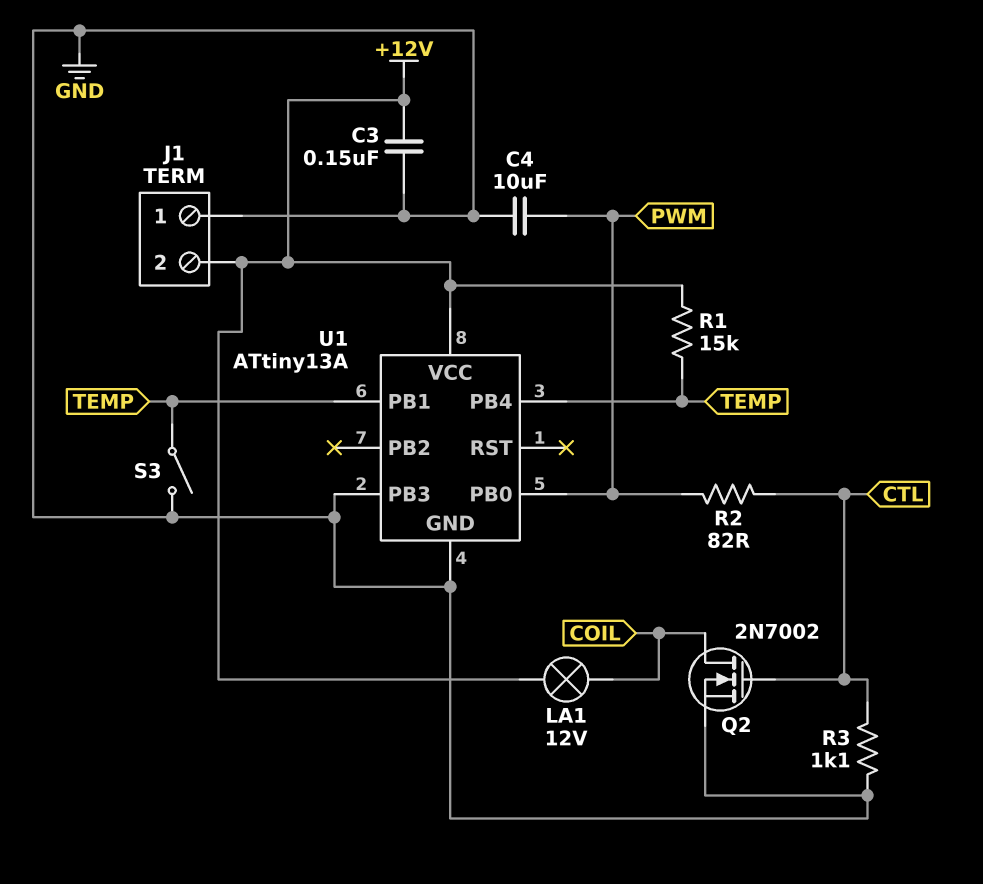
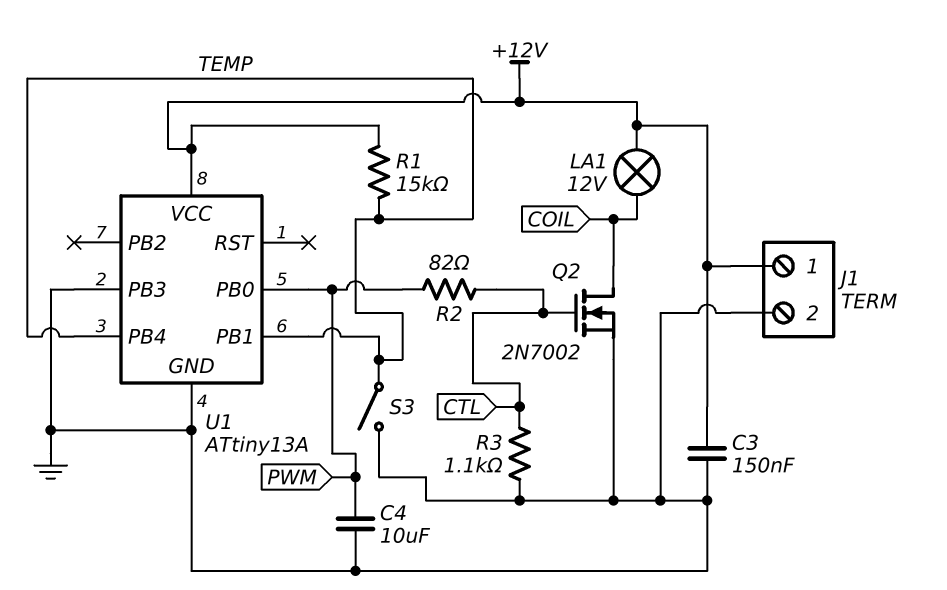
J1 pin 1: GND -> +12V
J1 pin 2: +12V -> GND

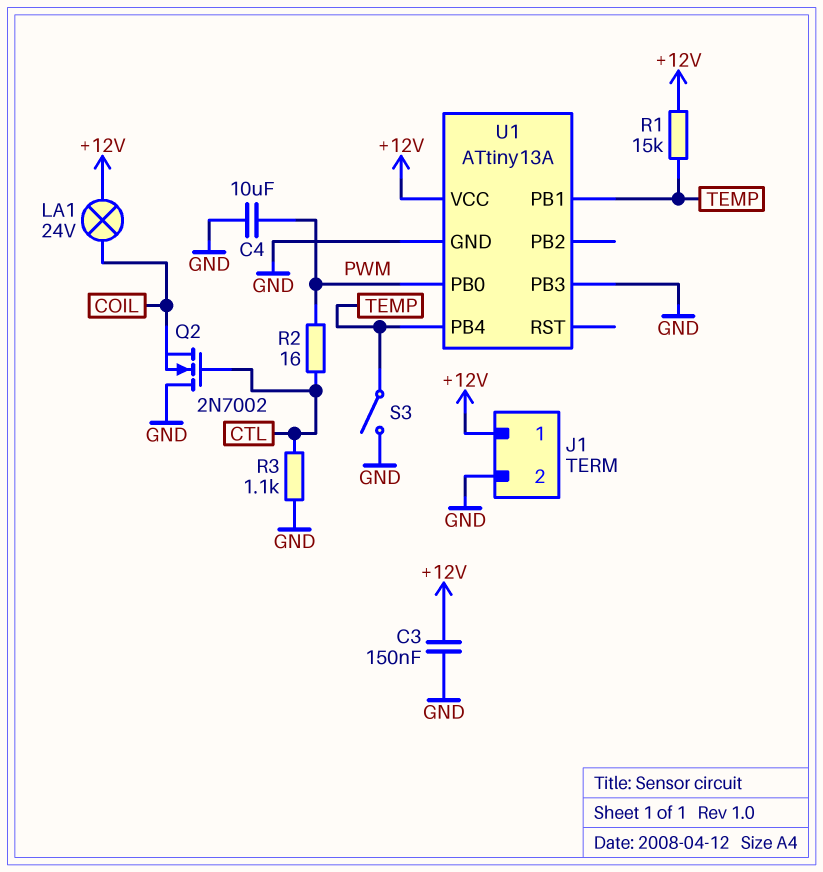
LA1: lamp 12V (+12V, COIL) -> lamp 24V (+12V, COIL)
Q2: NMOS 2N7002 (G CTL, D COIL, S GND) -> NMOS 2N7002 (G CTL, D GND, S COIL)
R2: 82 (CTL, PWM) -> 16 (CTL, PWM)

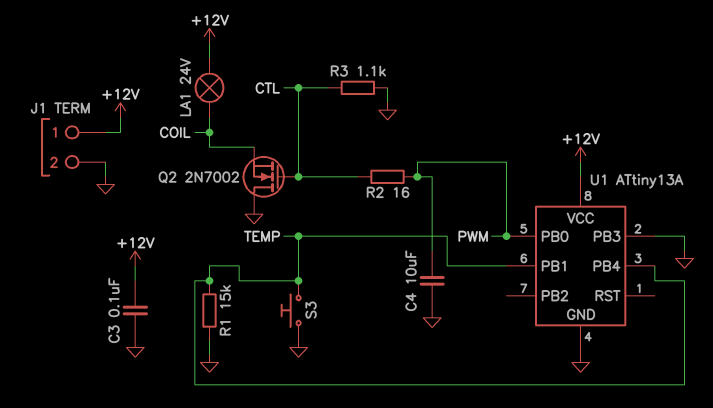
C3: 150nF (+12V, GND) -> 100nF (+12V, GND)
R1: 15k (+12V, TEMP) -> 15k (GND, TEMP)
S3: switch (GND, TEMP) -> button (GND, TEMP)

